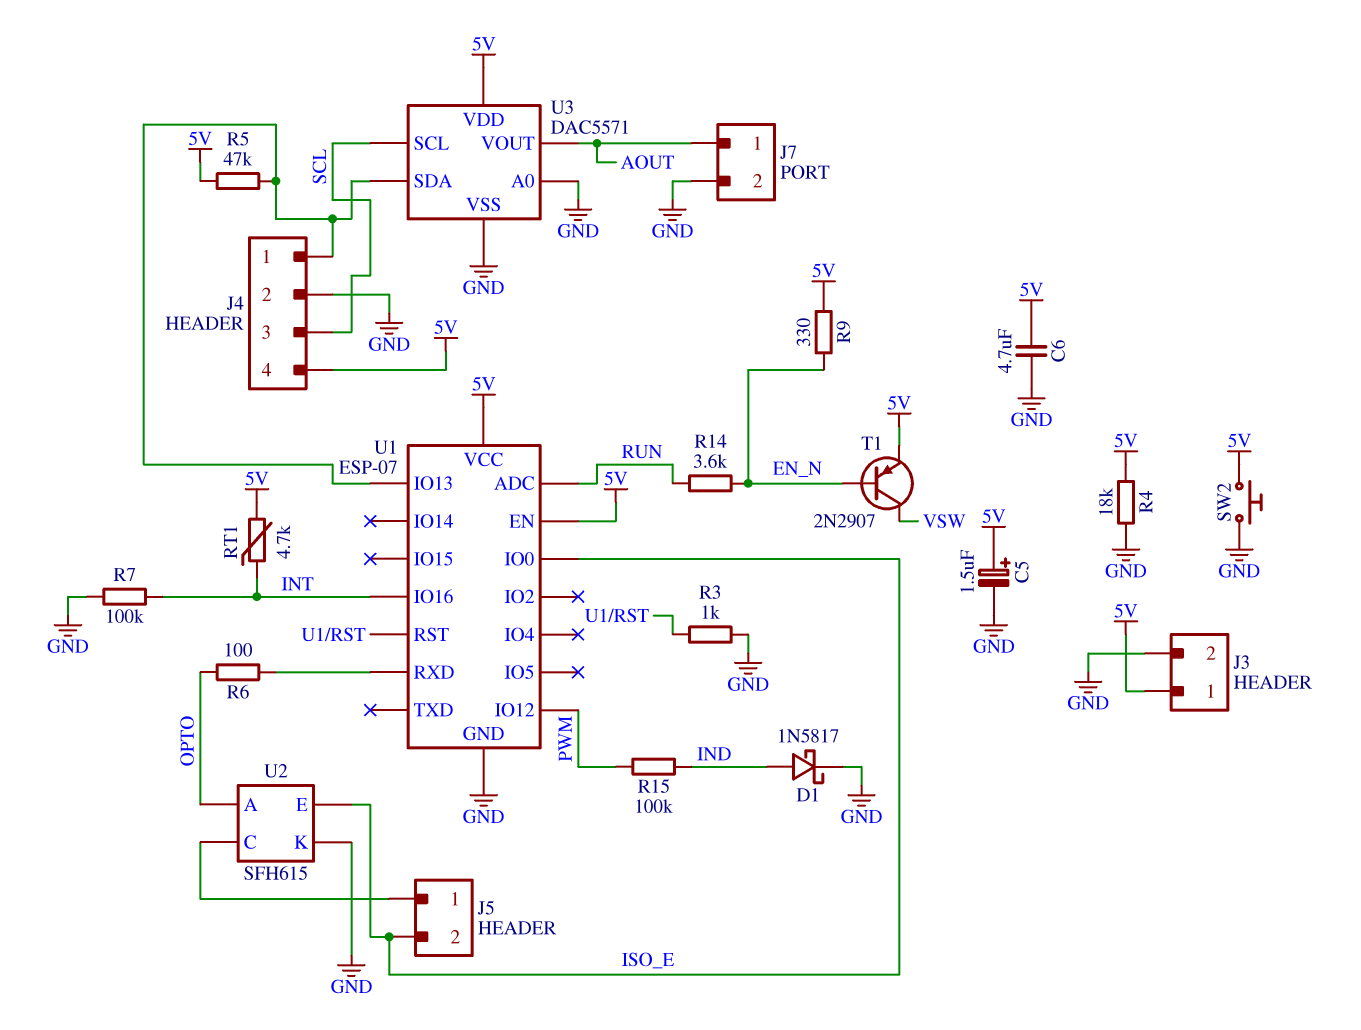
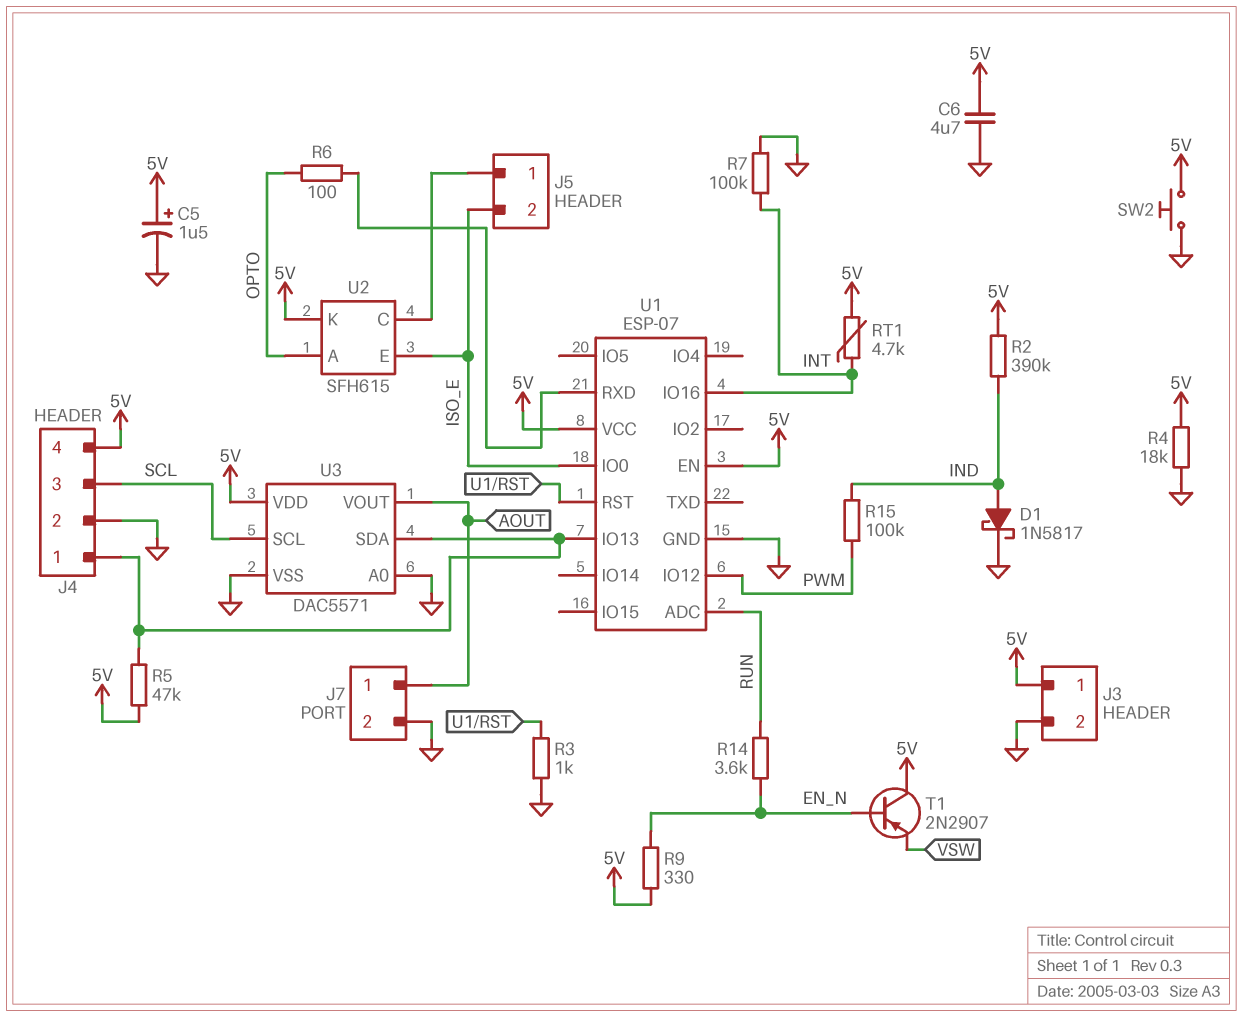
R2: none -> 390k (5V, IND)
T1: PNP 2N2907 (B EN_N, C VSW, E 5V) -> PNP 2N2907 (B EN_N, C 5V, E VSW)
U2 pin K: GND -> 5V

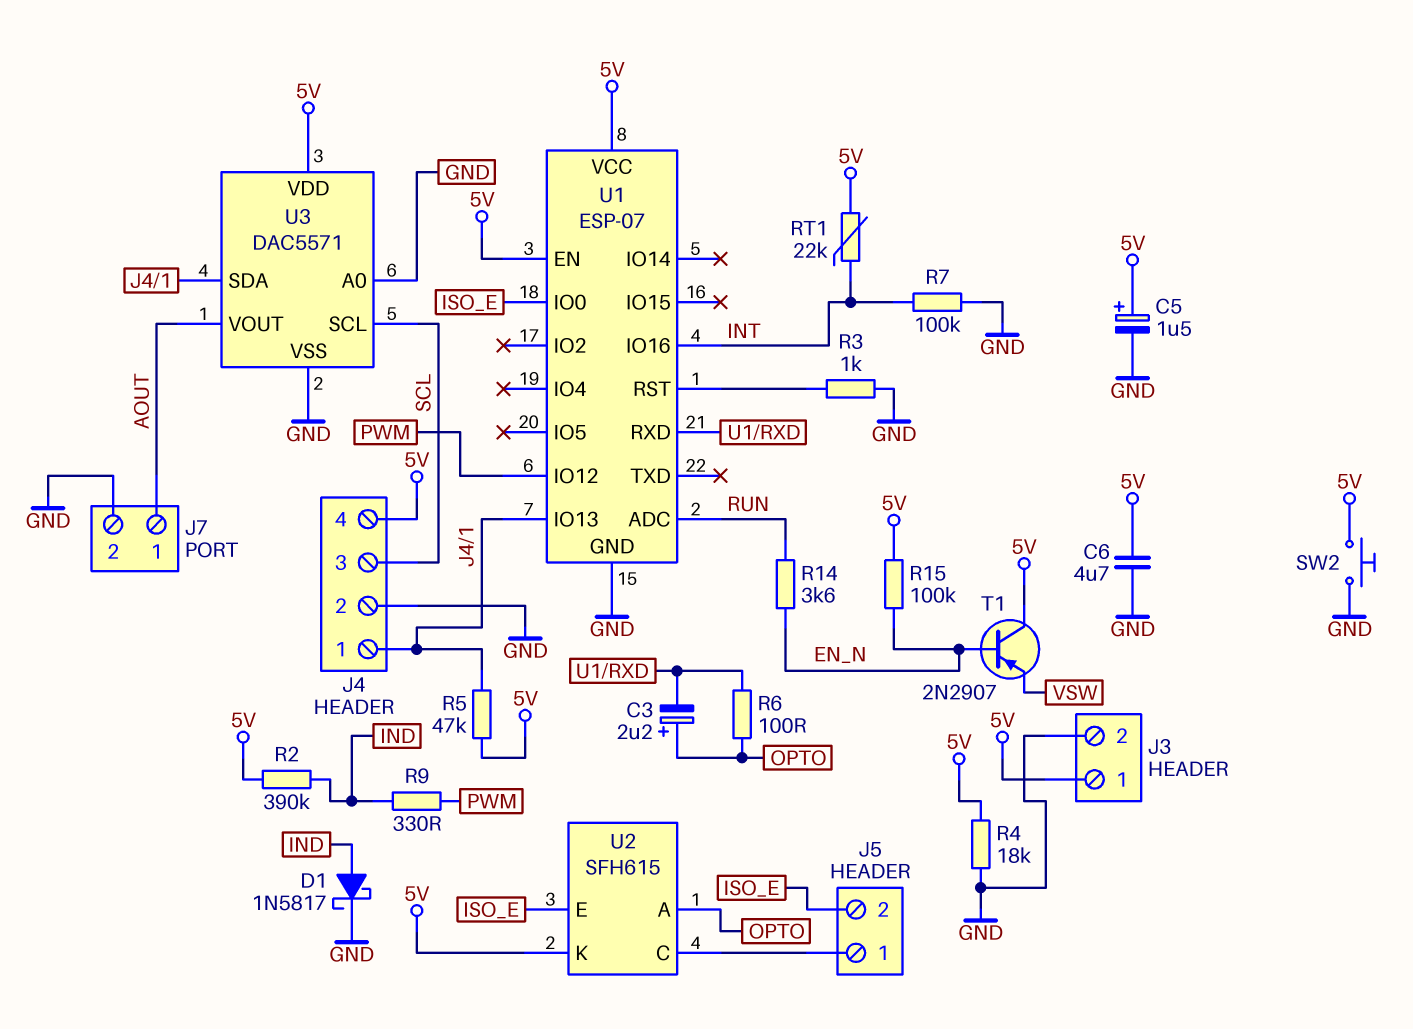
C3: none -> 2.2uF (plus OPTO, minus U1/RXD)
R9: 330 (5V, EN_N) -> 330 (IND, PWM)
R15: 100k (IND, PWM) -> 100k (5V, EN_N)
RT1: 4.7k (5V, INT) -> 22k (5V, INT)

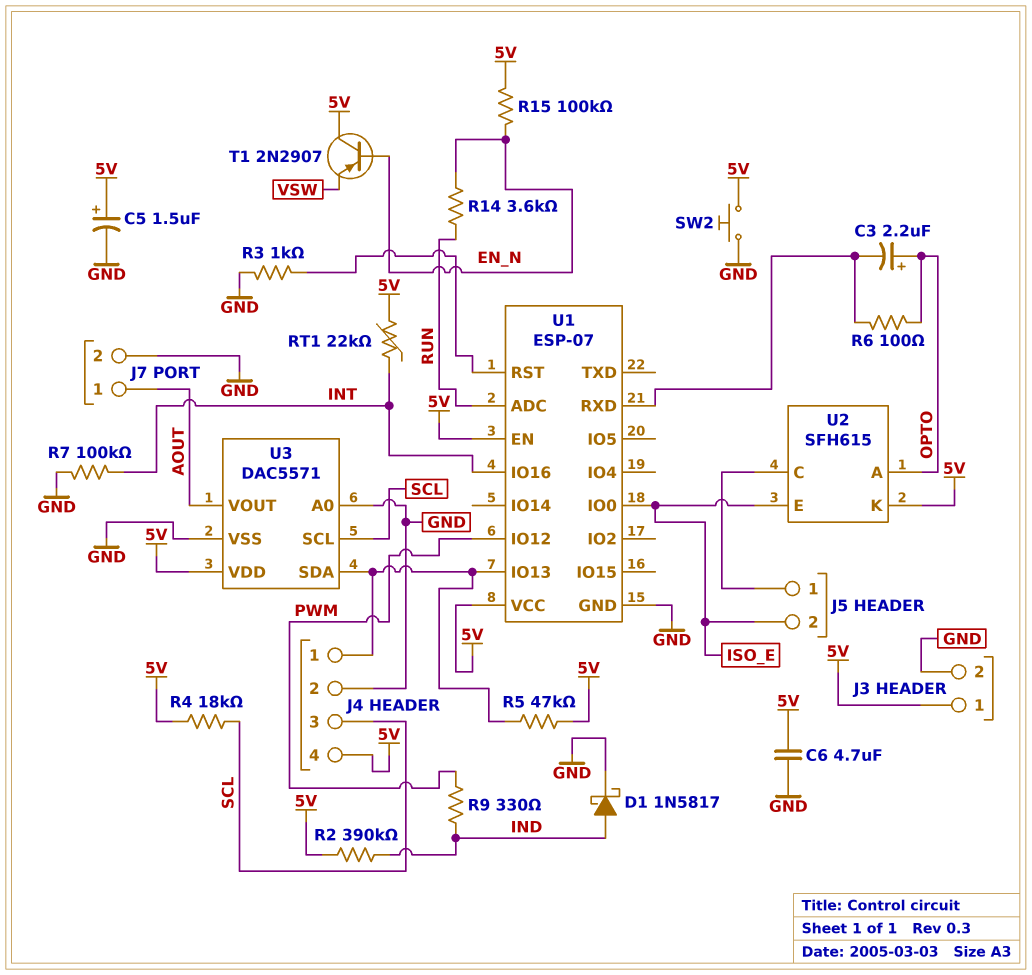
R4: 18k (5V, GND) -> 18k (5V, SCL)

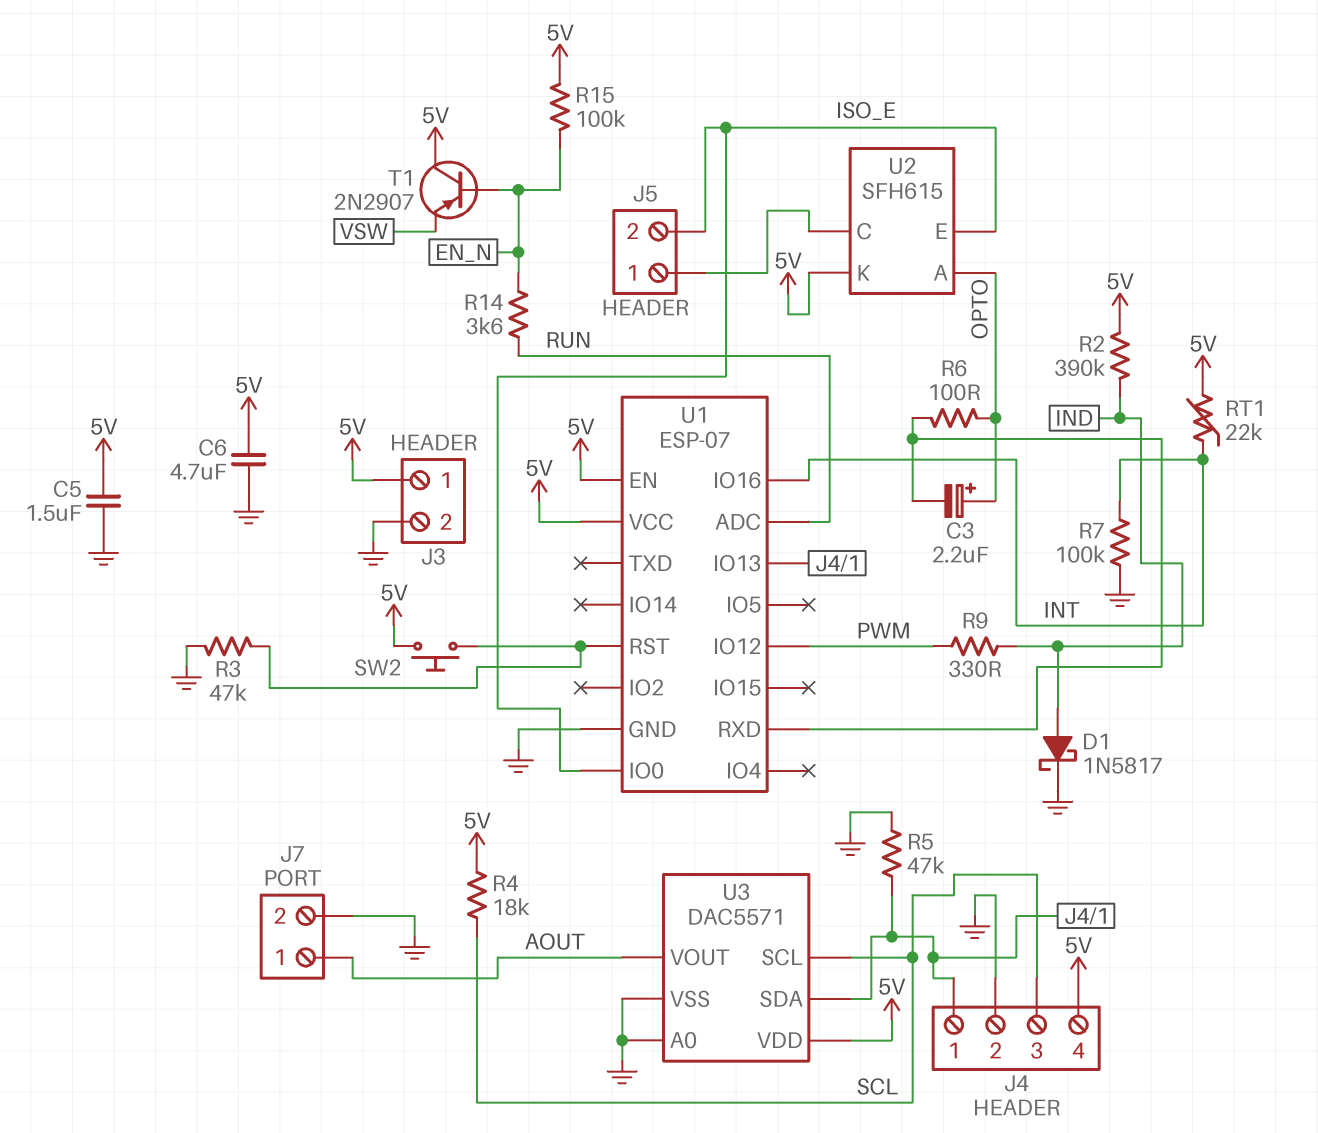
C5: 1.5uF (plus 5V, minus GND) -> 1.5uF (5V, GND)
R3: 1k (GND, U1/RST) -> 47k (GND, U1/RST)
R5: 47k (5V, J4/1) -> 47k (GND, J4/1)
SW2: button (5V, GND) -> button (5V, U1/RST)

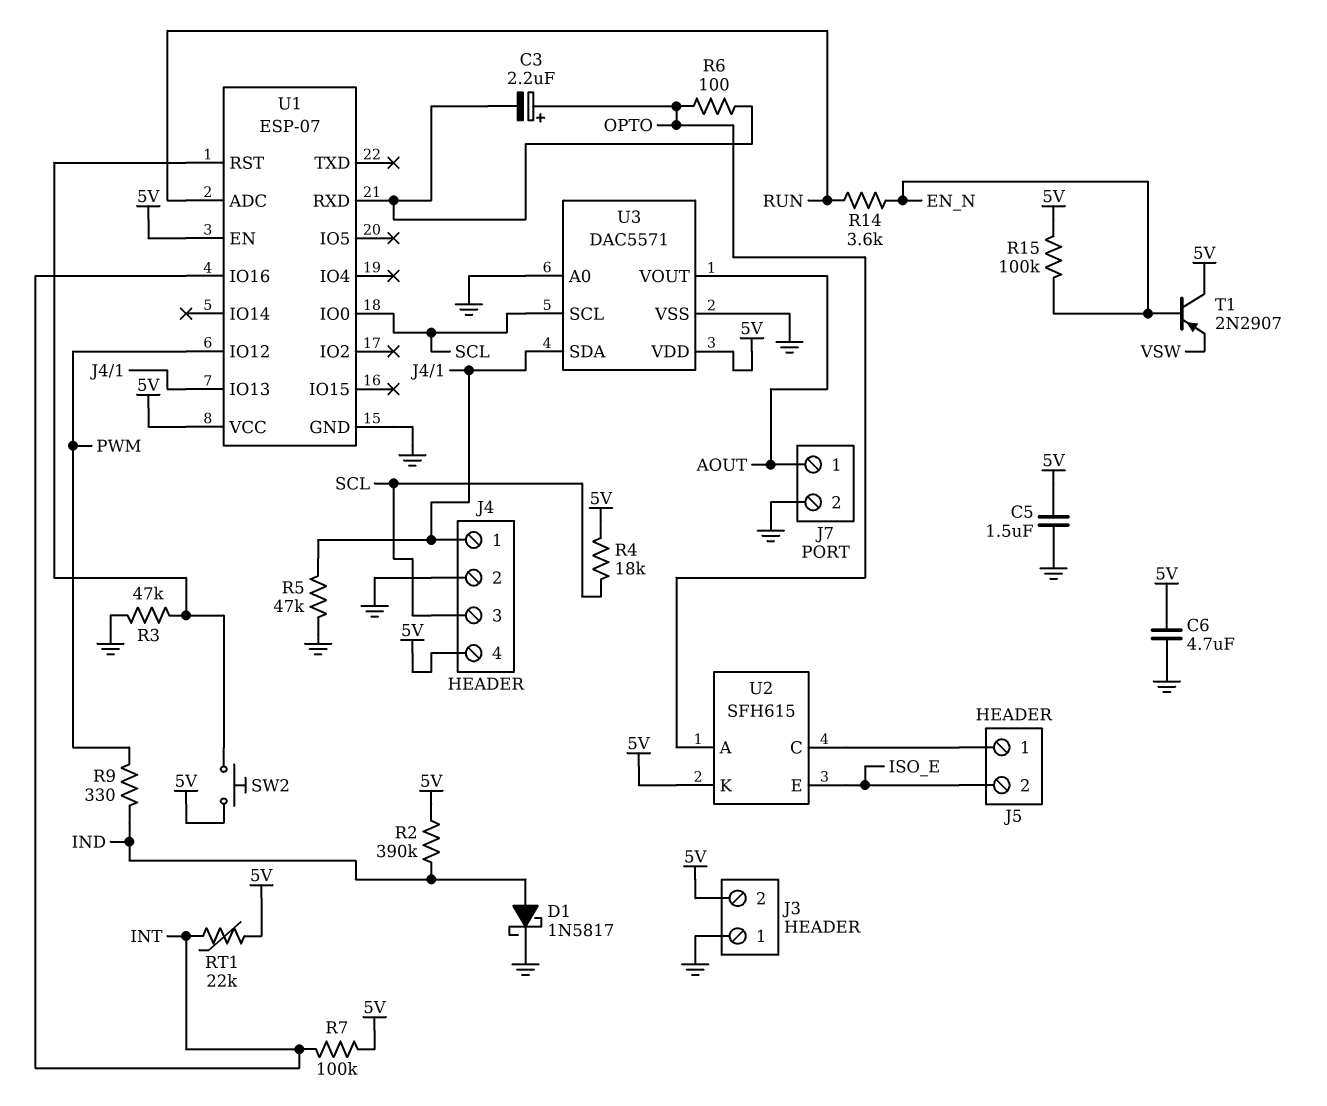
J3 pin 1: 5V -> GND
J3 pin 2: GND -> 5V
R7: 100k (GND, INT) -> 100k (5V, INT)
U1 pin IO0: ISO_E -> SCL

